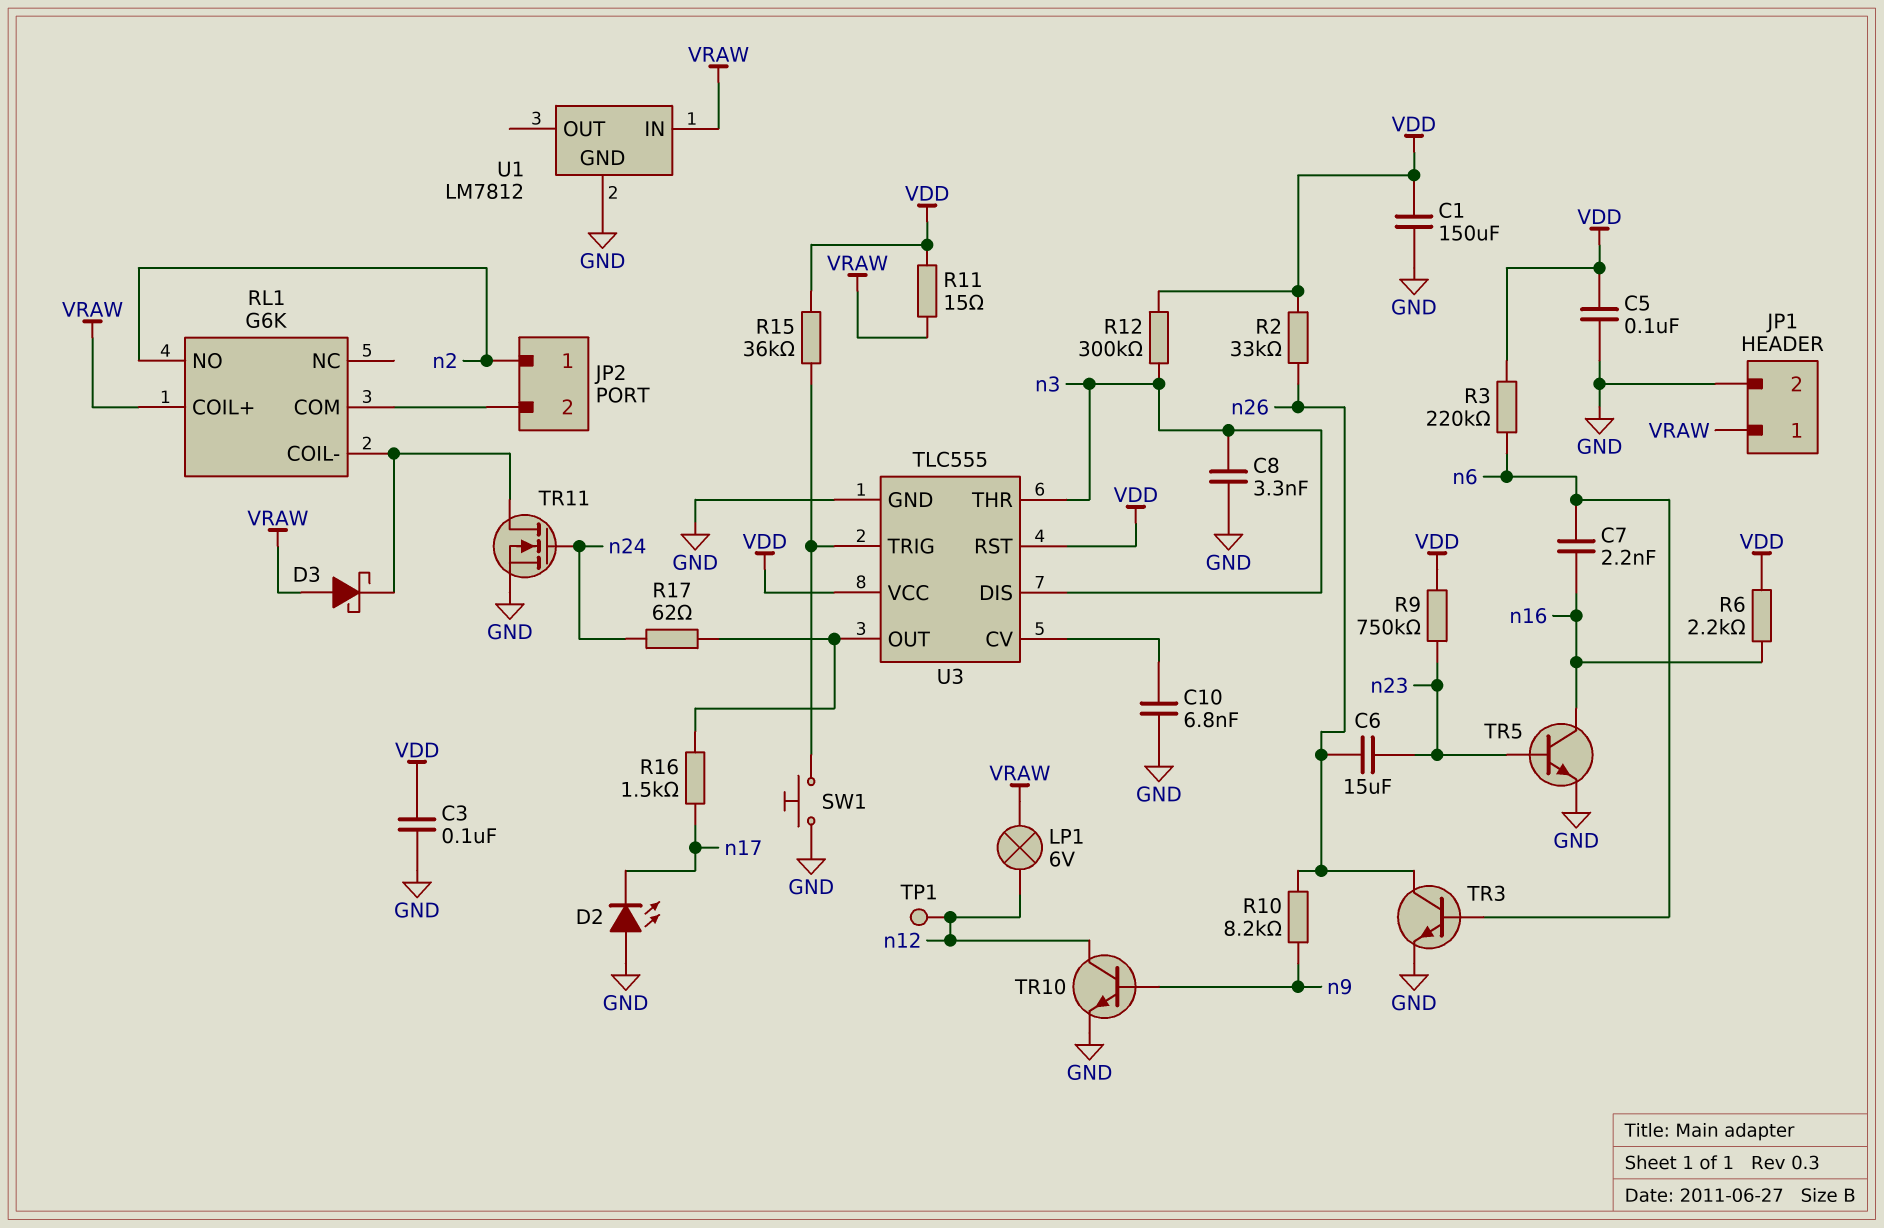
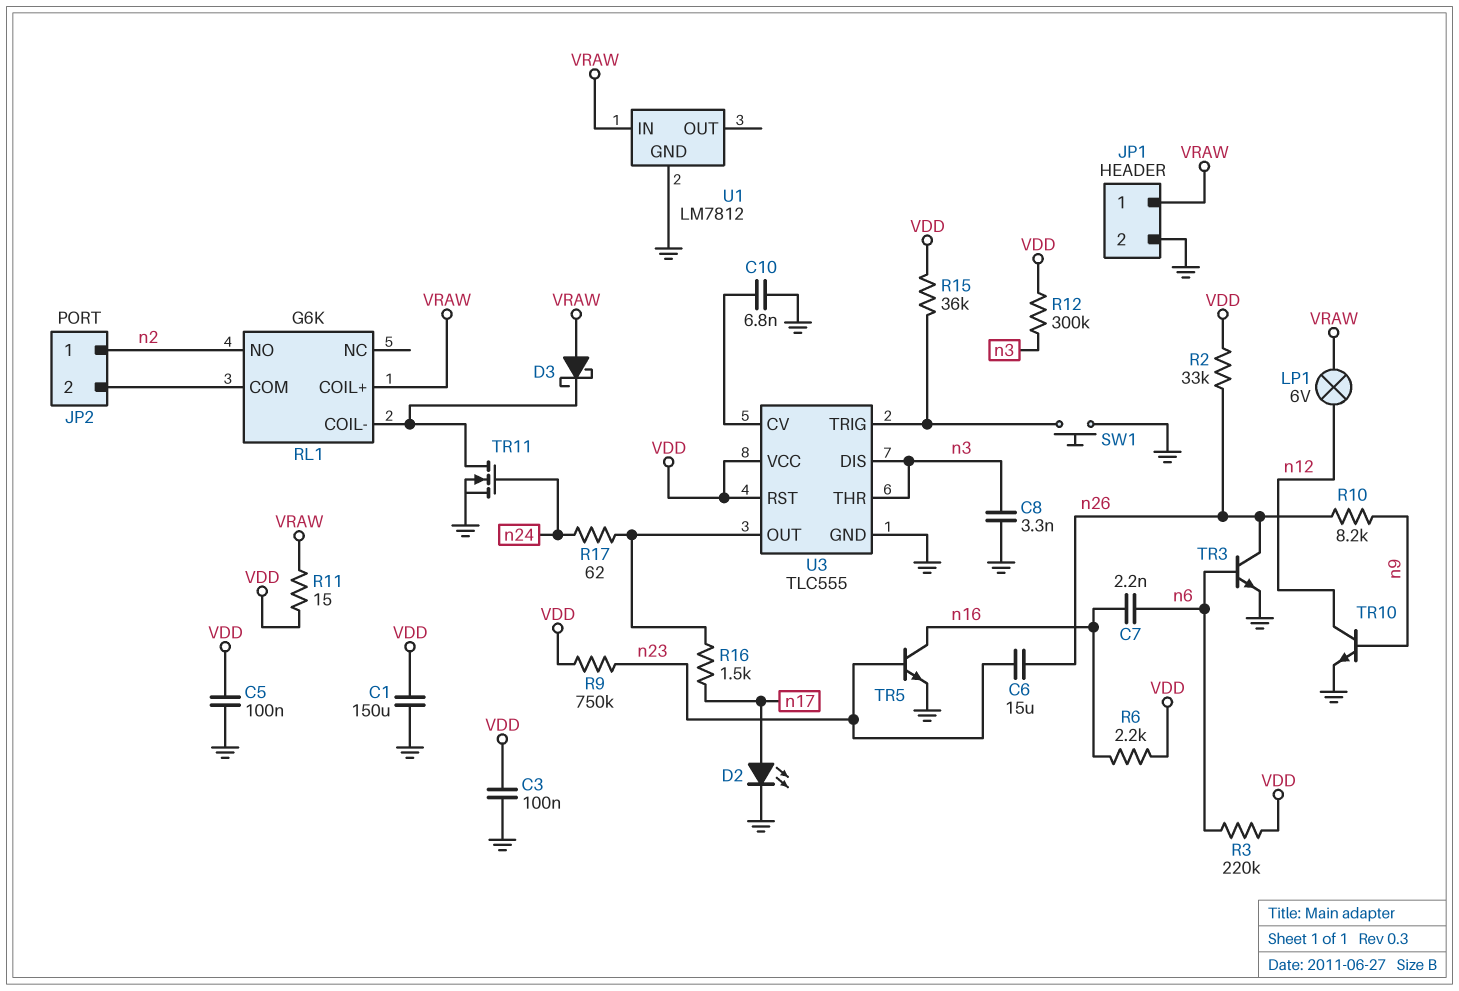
D2: LED (A GND, K n17) -> LED (A n17, K GND)
TP1: test point (n12) -> none

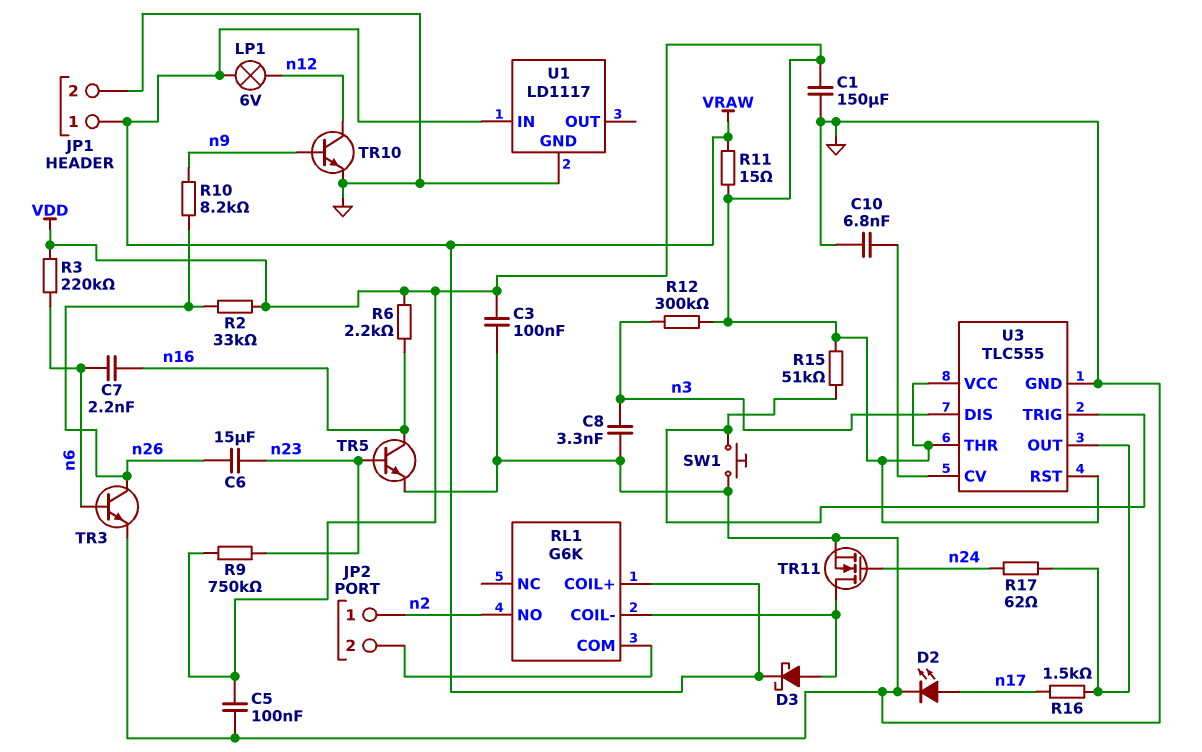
D3: schottky (A VRAW, K RL1/COIL-) -> schottky (A RL1/COIL-, K VRAW)
R15: 36k (U3/TRIG, VDD) -> 51k (U3/TRIG, VDD)
U1: LM7812 -> LD1117
U3 pin THR: n3 -> VDD

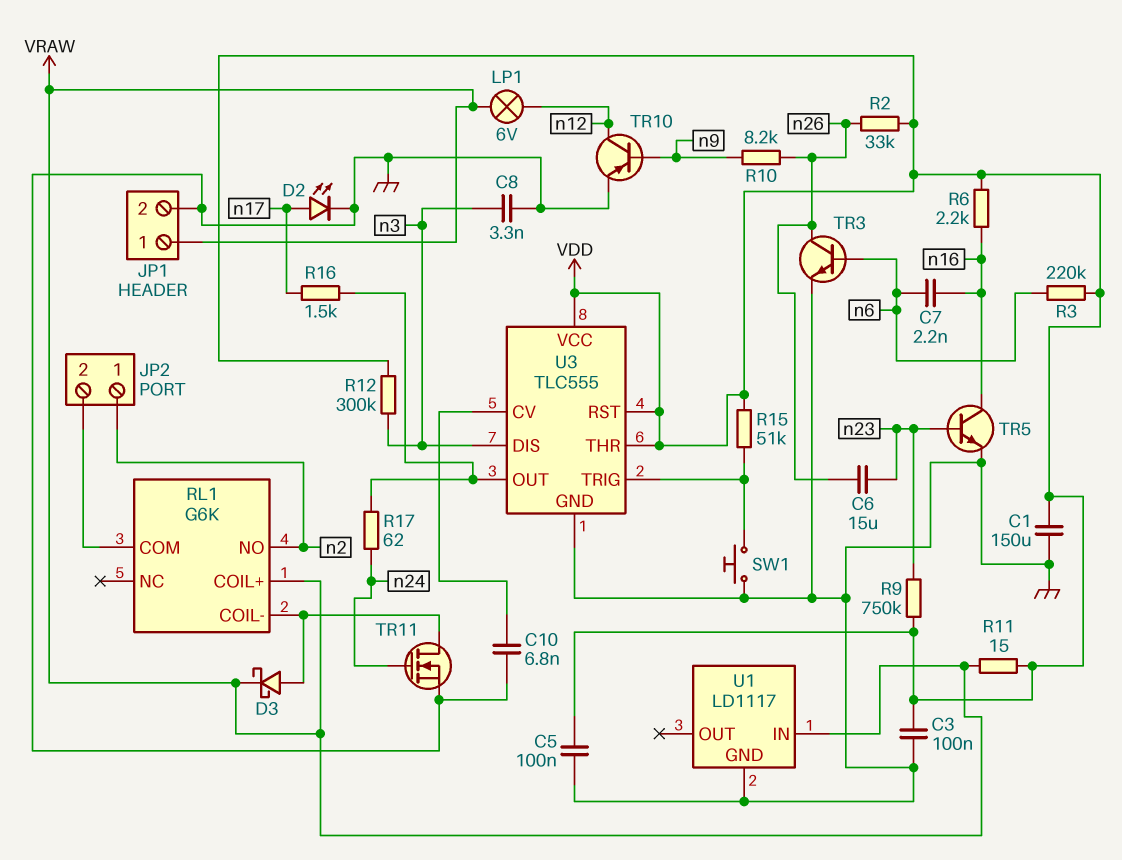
TR10: NPN (B n9, C n12, E GND) -> PNP (B n9, C n12, E GND)

